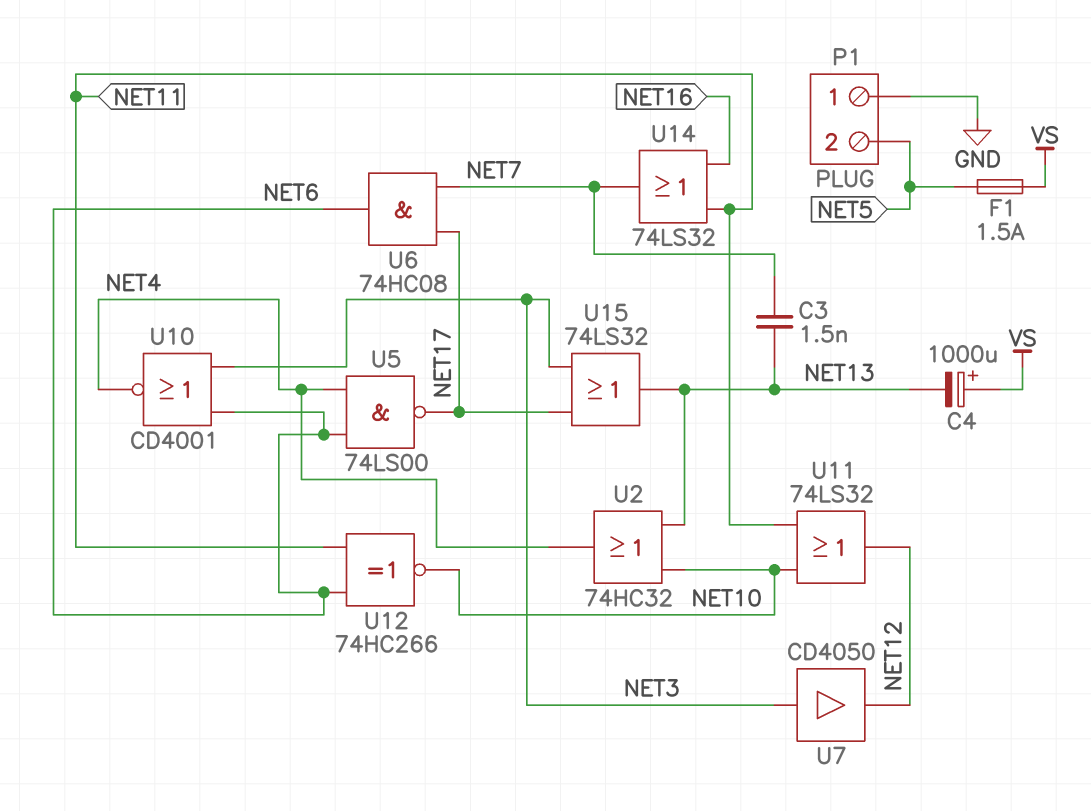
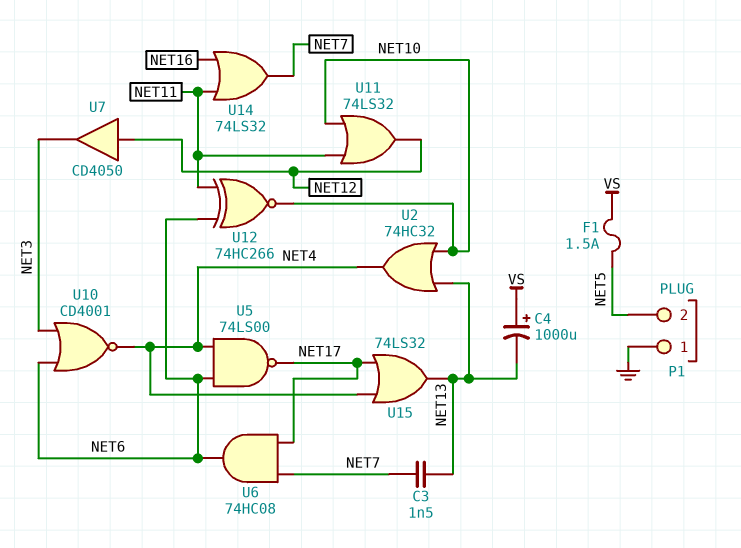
U7: buffer CD4050 (in NET3, out NET12) -> buffer CD4050 (in NET12, out NET3)
U15: OR 74LS32 (in NET3, in NET17, out NET13) -> OR 74LS32 (in NET4, in NET17, out NET13)

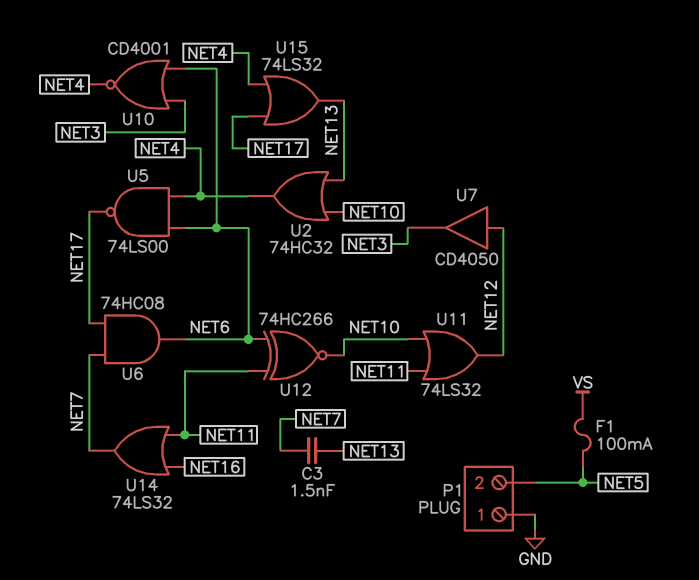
C4: 1000uF (plus VS, minus NET13) -> none
F1: 1.5A (NET5, VS) -> 100mA (NET5, VS)

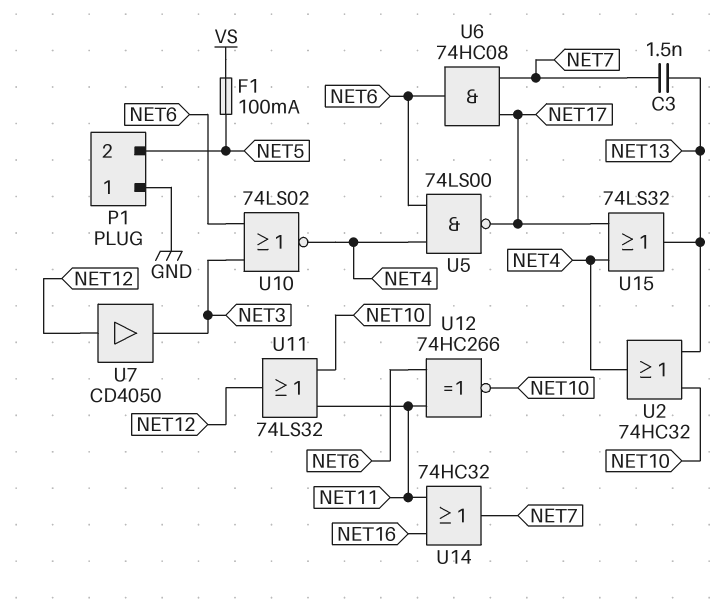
U10: NOR CD4001 (in NET3, in NET6, out NET4) -> NOR 74LS02 (in NET3, in NET6, out NET4)
U14: OR 74LS32 (in NET11, in NET16, out NET7) -> OR 74HC32 (in NET11, in NET16, out NET7)

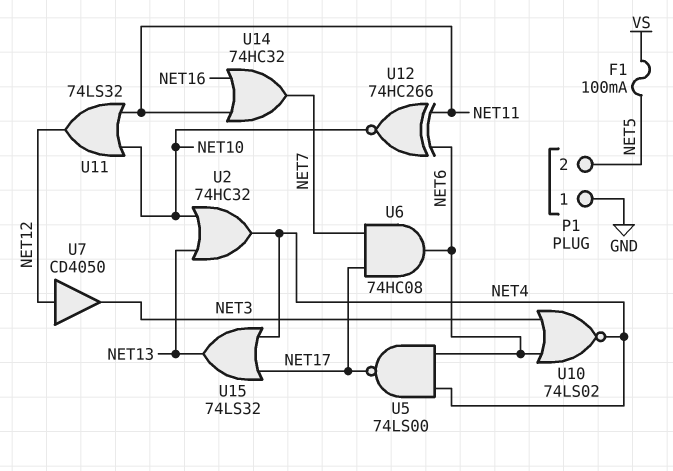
C3: 1.5nF (NET7, NET13) -> none

